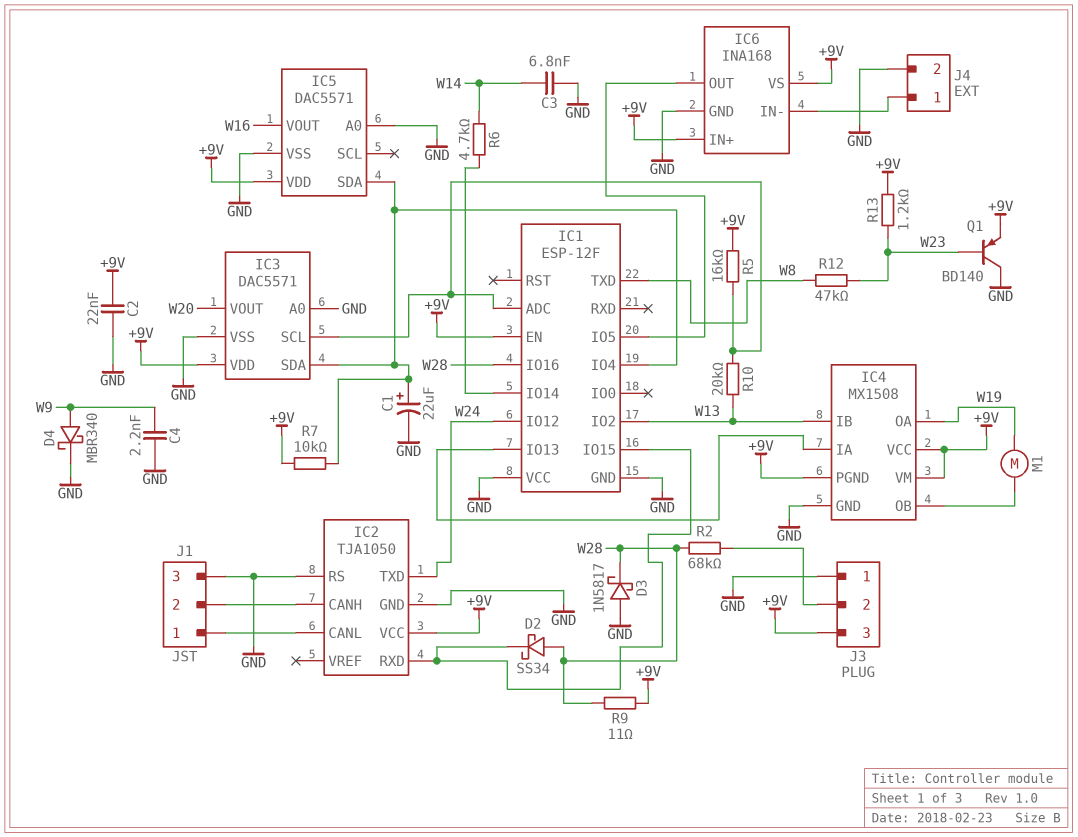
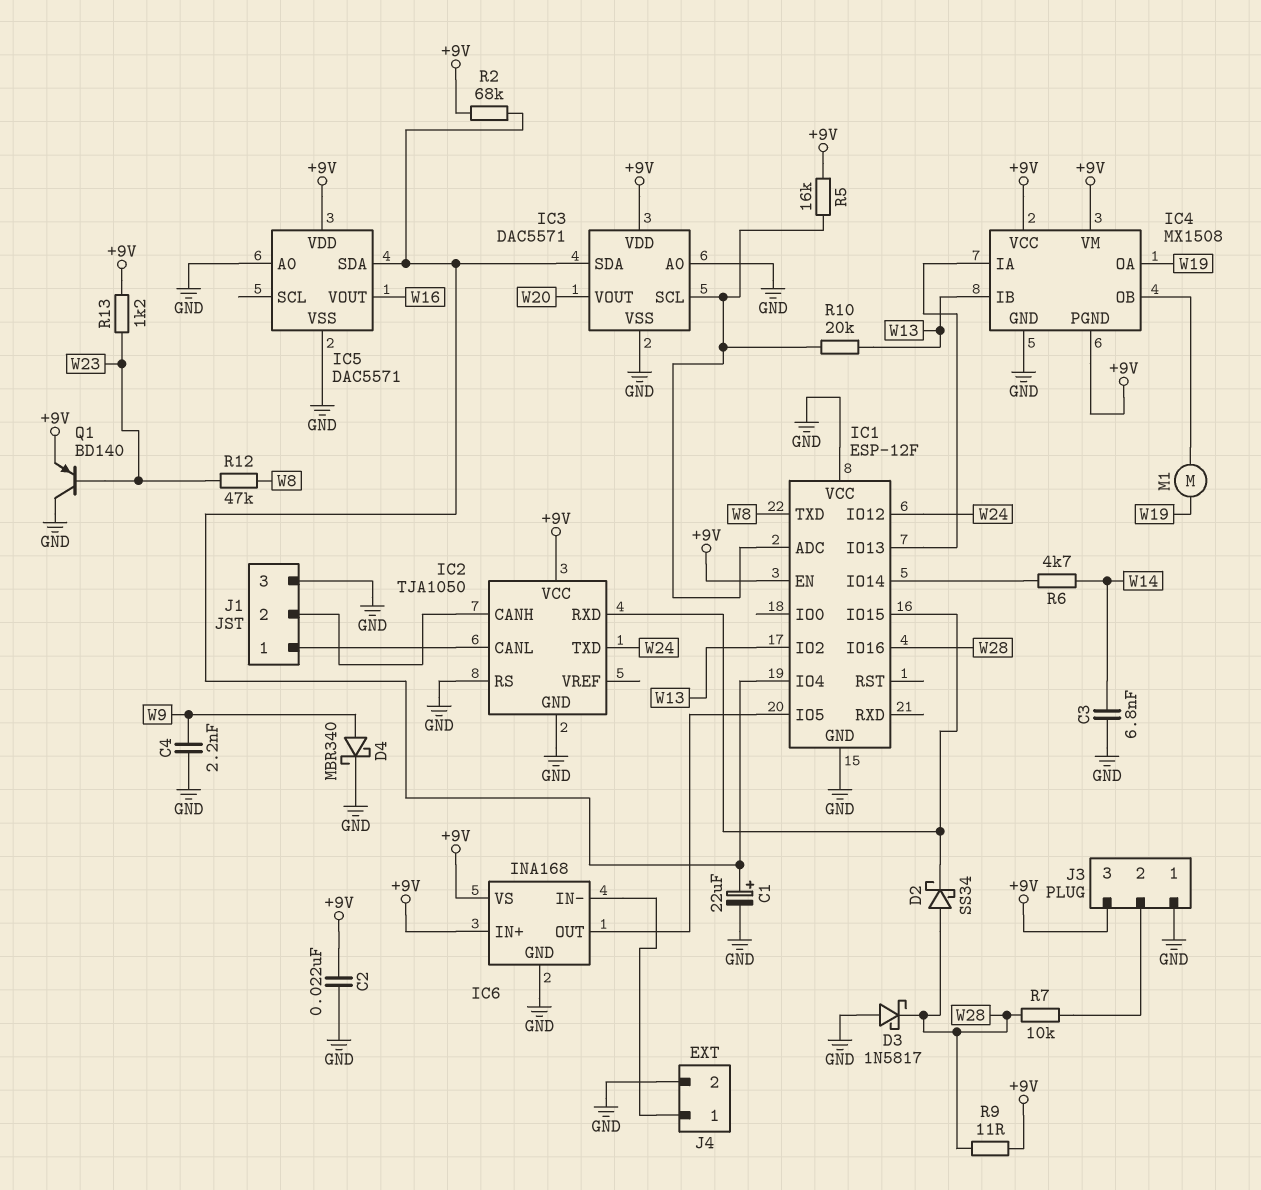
R2: 68k (J3/2, W28) -> 68k (+9V, IC1/IO4)
R7: 10k (+9V, IC1/IO4) -> 10k (J3/2, W28)

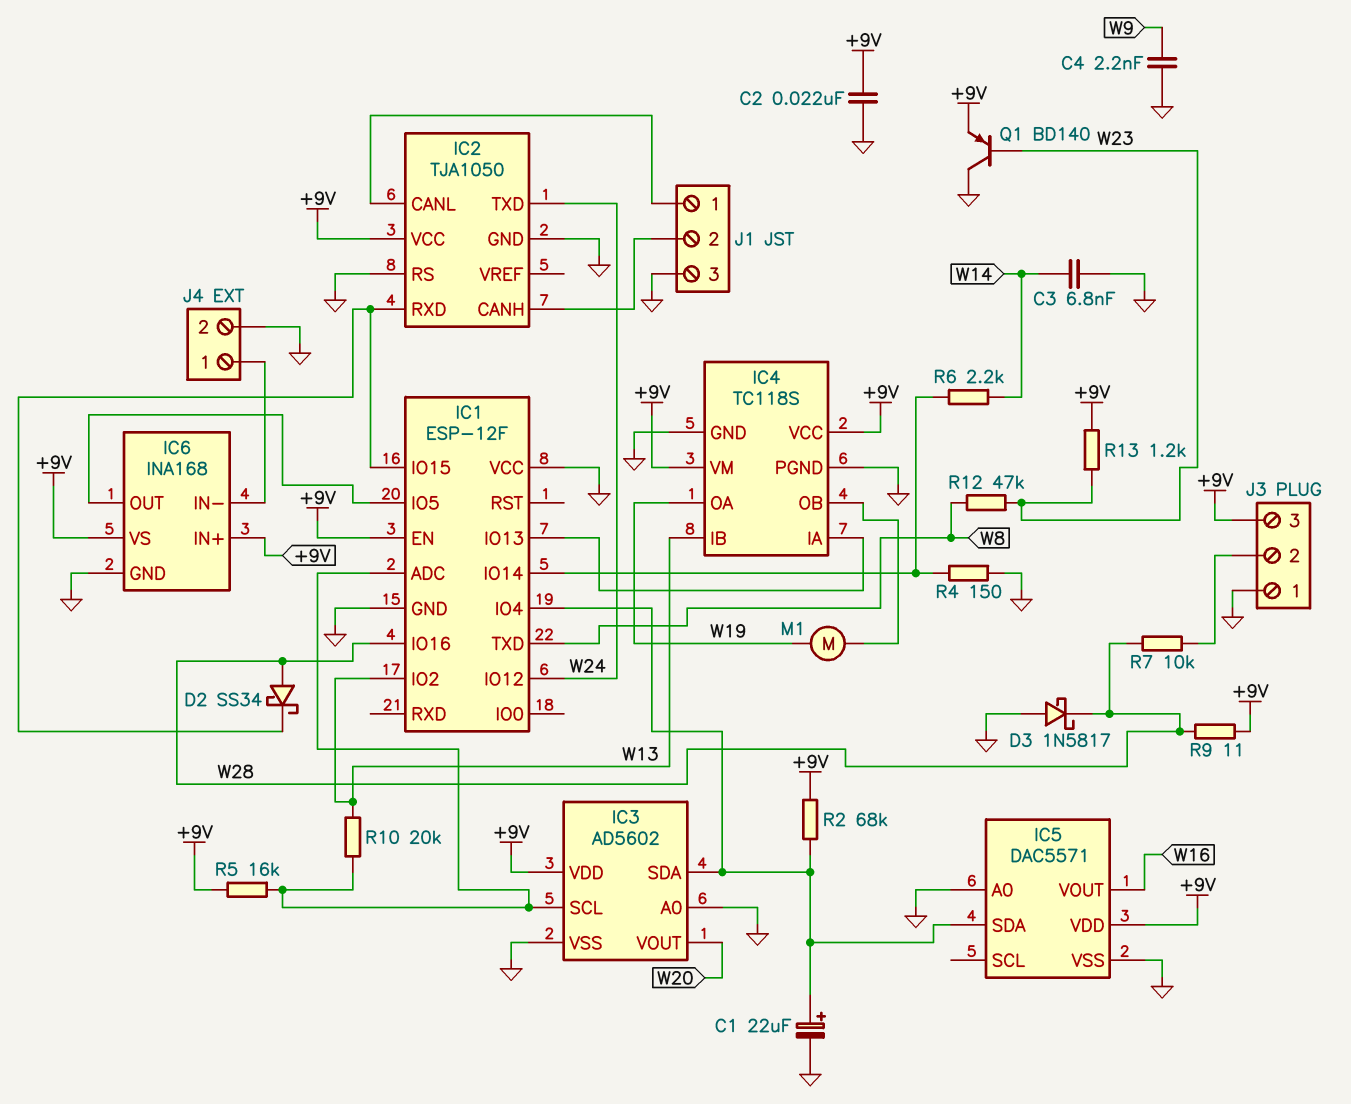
D4: schottky MBR340 (A W9, K GND) -> none
IC3: DAC5571 -> AD5602
IC4: MX1508 -> TC118S
IC4 pin PGND: +9V -> GND
R4: none -> 150 (GND, IC1/IO14)
R6: 4.7k (IC1/IO14, W14) -> 2.2k (IC1/IO14, W14)

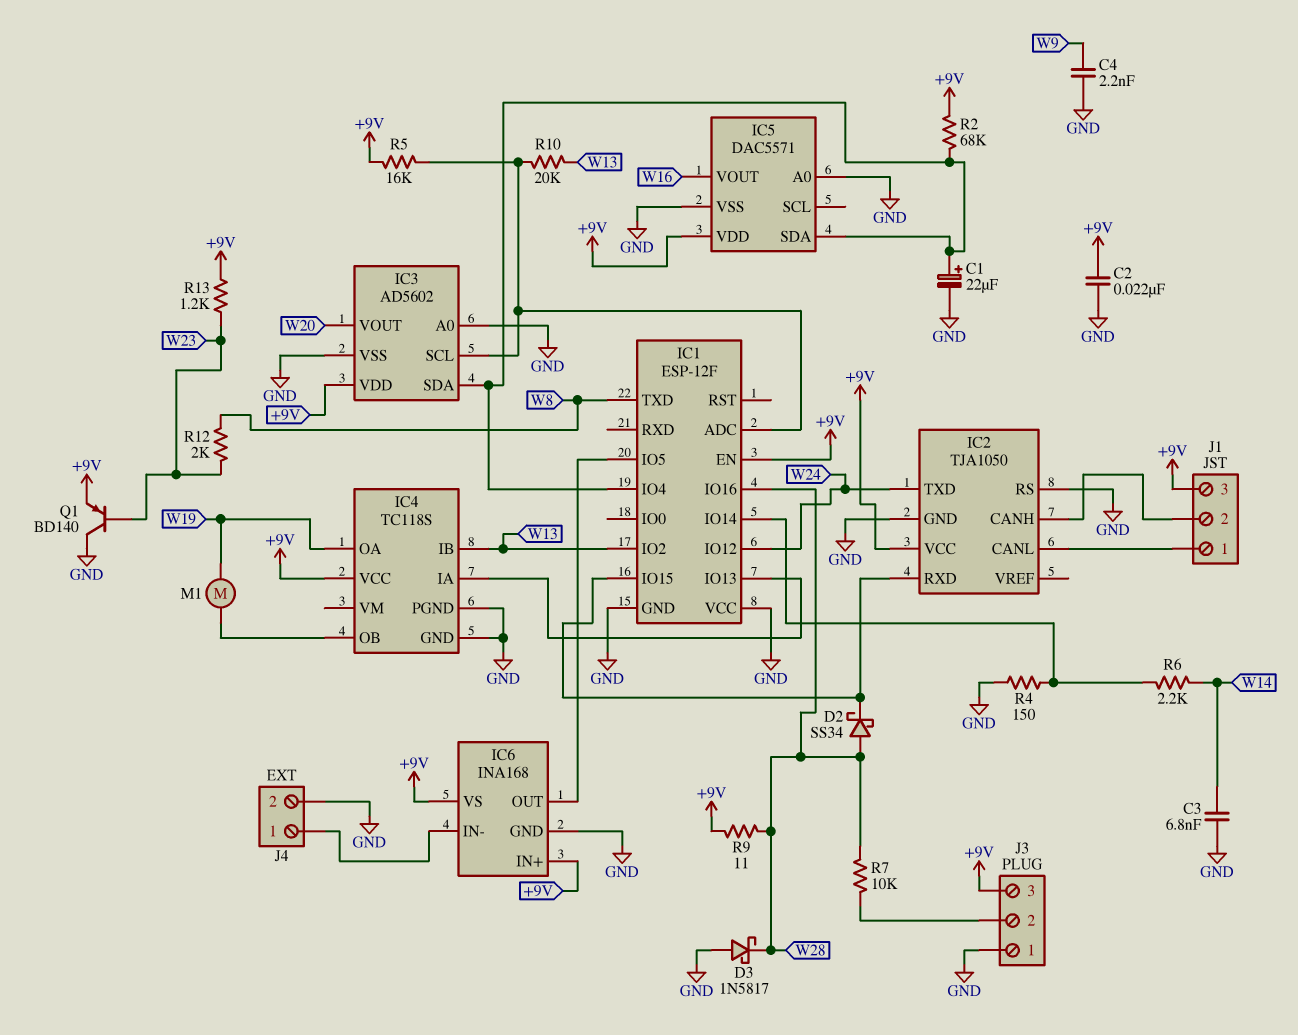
IC4 pin VM: +9V -> none
J1 pin 3: GND -> +9V
R12: 47k (W8, W23) -> 2k (W8, W23)

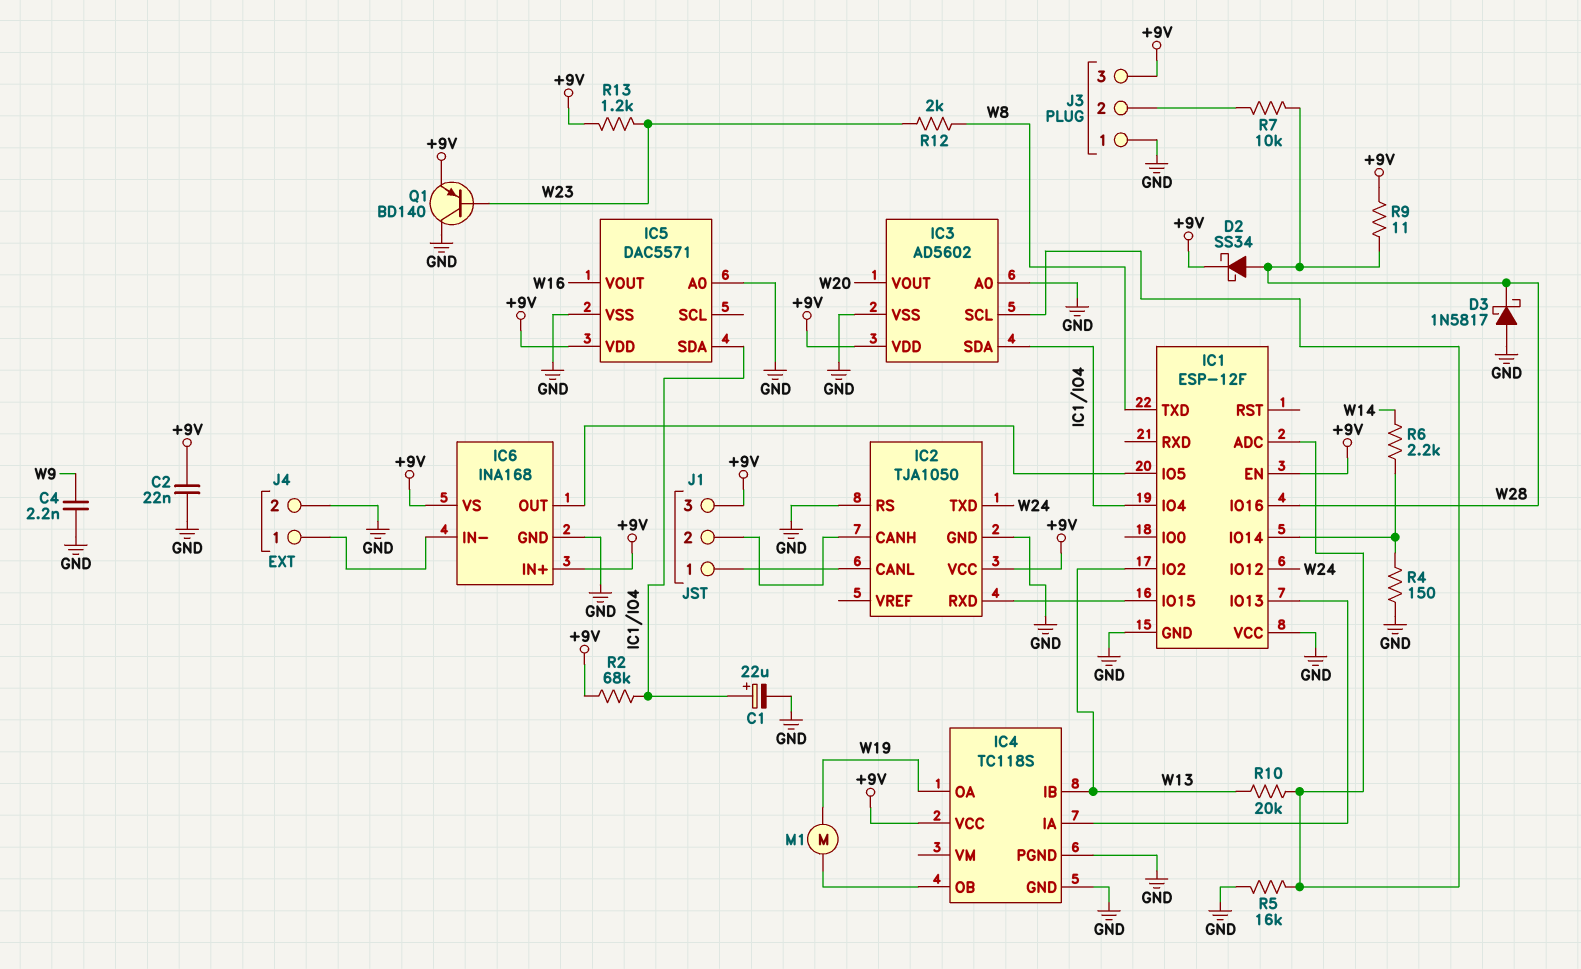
C3: 6.8nF (GND, W14) -> none
D2: schottky SS34 (A W28, K IC1/IO15) -> schottky SS34 (A W28, K +9V)
R5: 16k (+9V, IC1/ADC) -> 16k (GND, IC1/ADC)

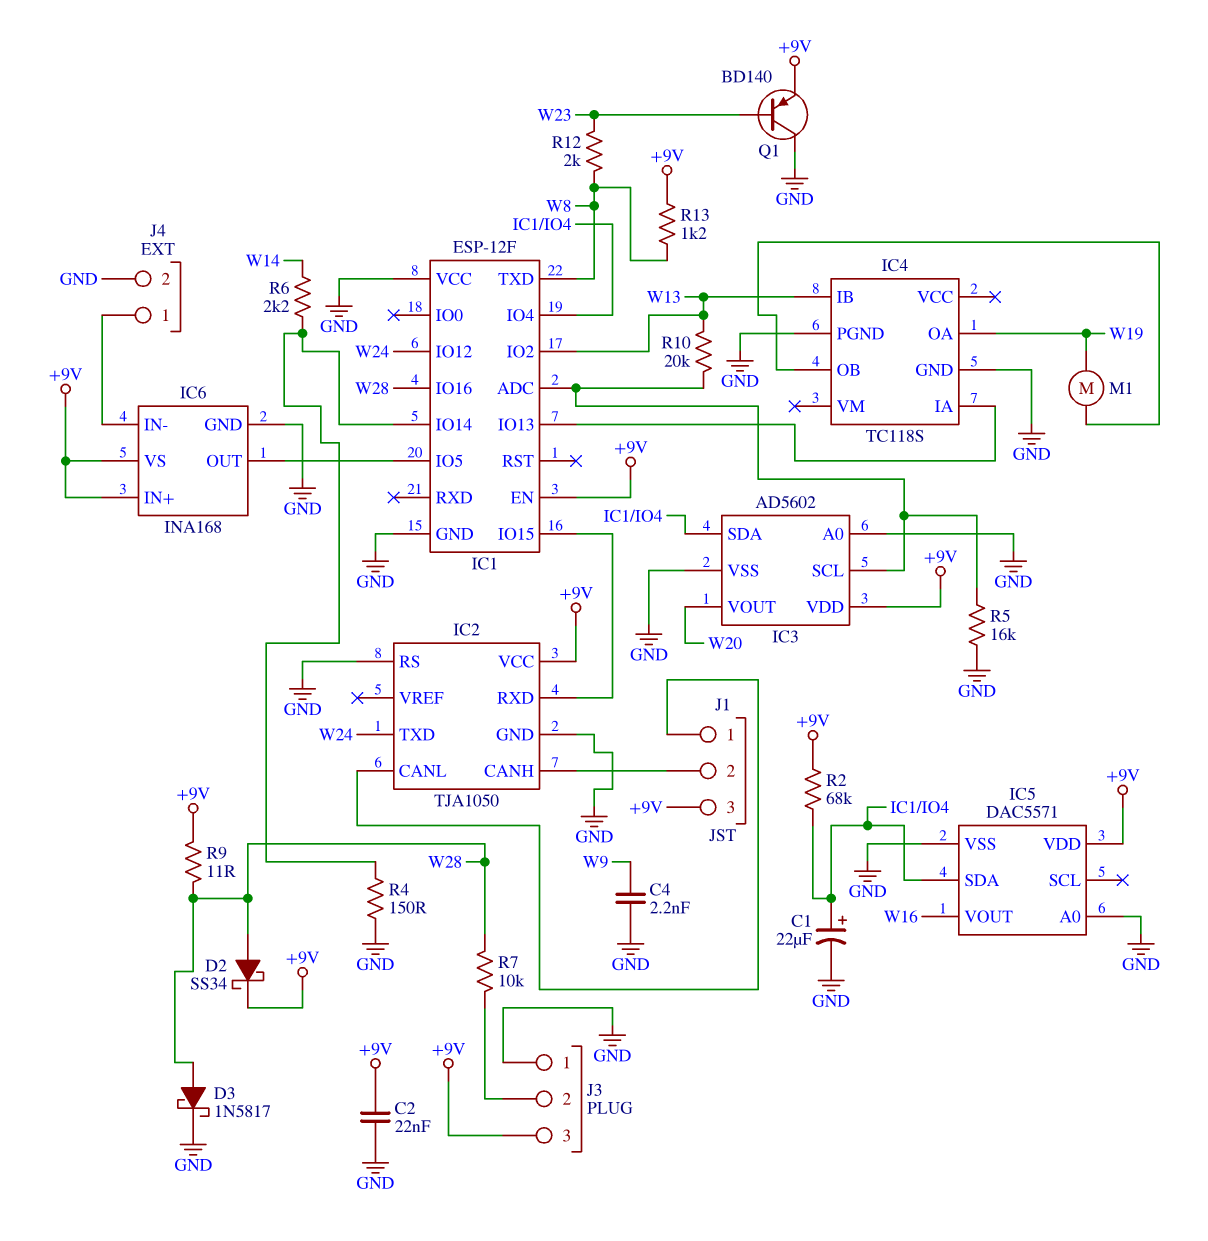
D3: schottky 1N5817 (A GND, K W28) -> schottky 1N5817 (A W28, K GND)
IC4 pin VCC: +9V -> none
R13: 1.2k (+9V, W23) -> 1.2k (+9V, W8)

